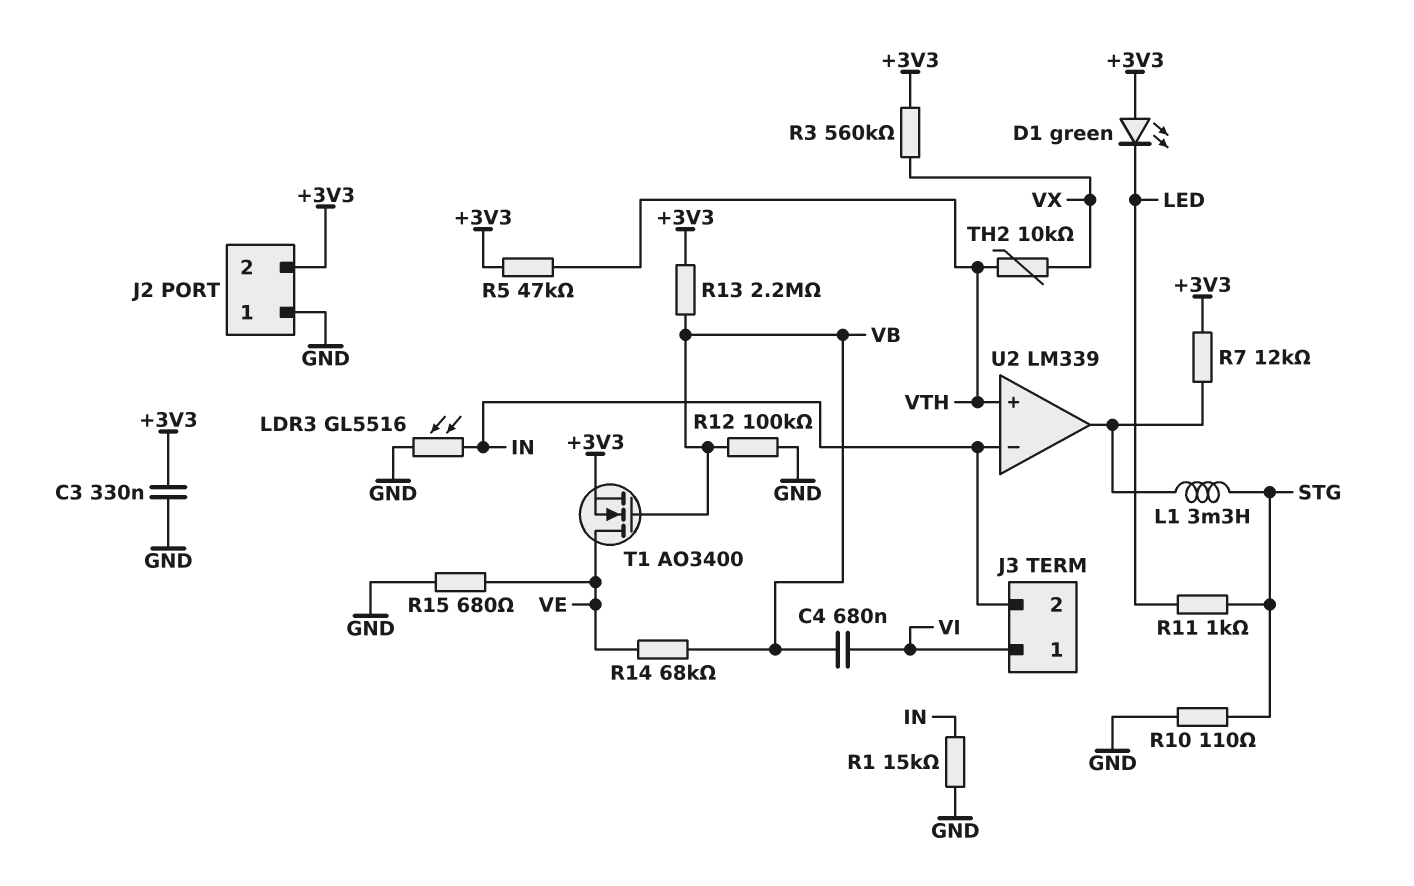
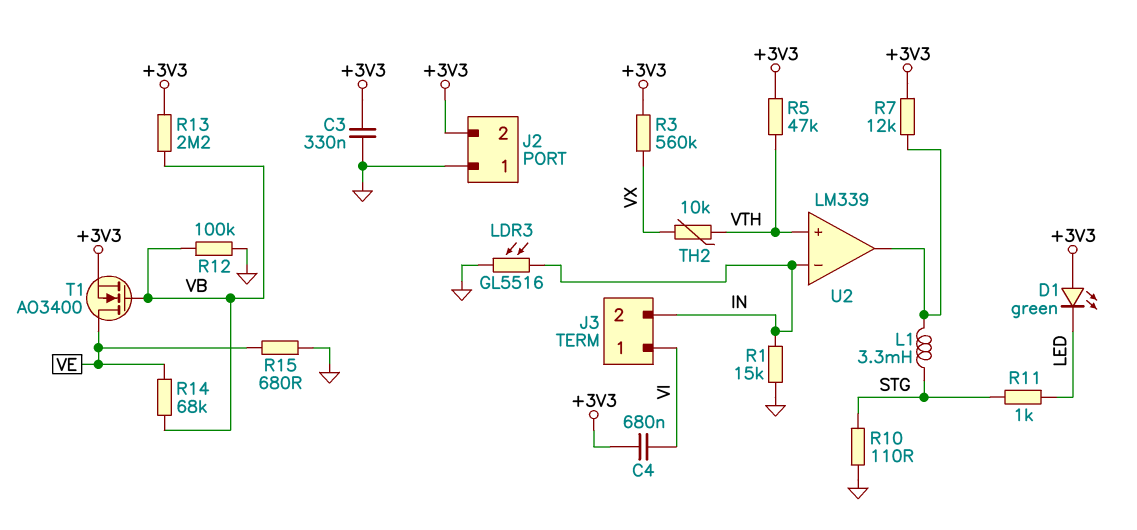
C4: 680nF (VB, VI) -> 680nF (+3V3, VI)

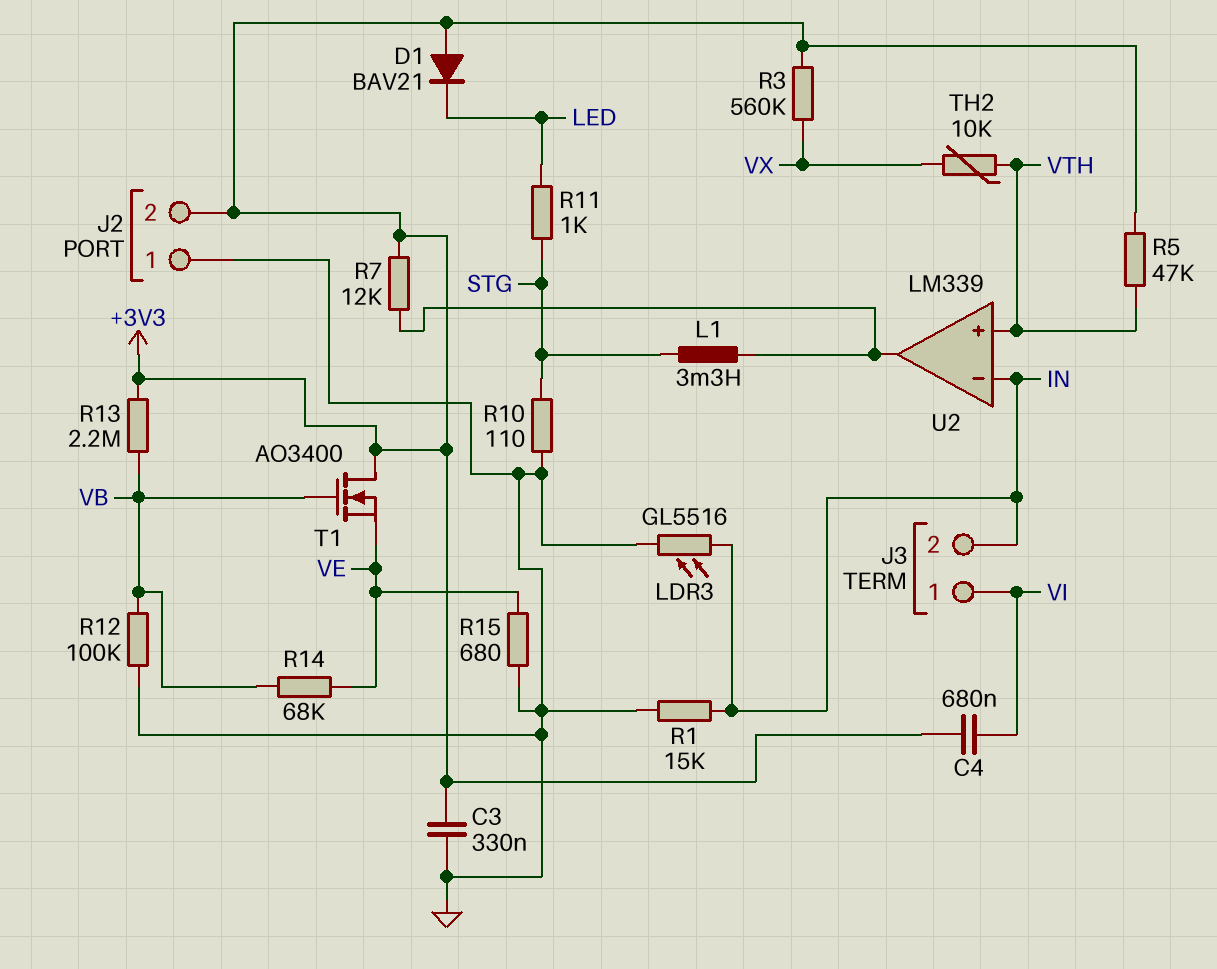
D1: LED green (A +3V3, K LED) -> diode BAV21 (A +3V3, K LED)
T1: NMOS AO3400 (G VB, D VE, S +3V3) -> NMOS AO3400 (G VB, D +3V3, S VE)

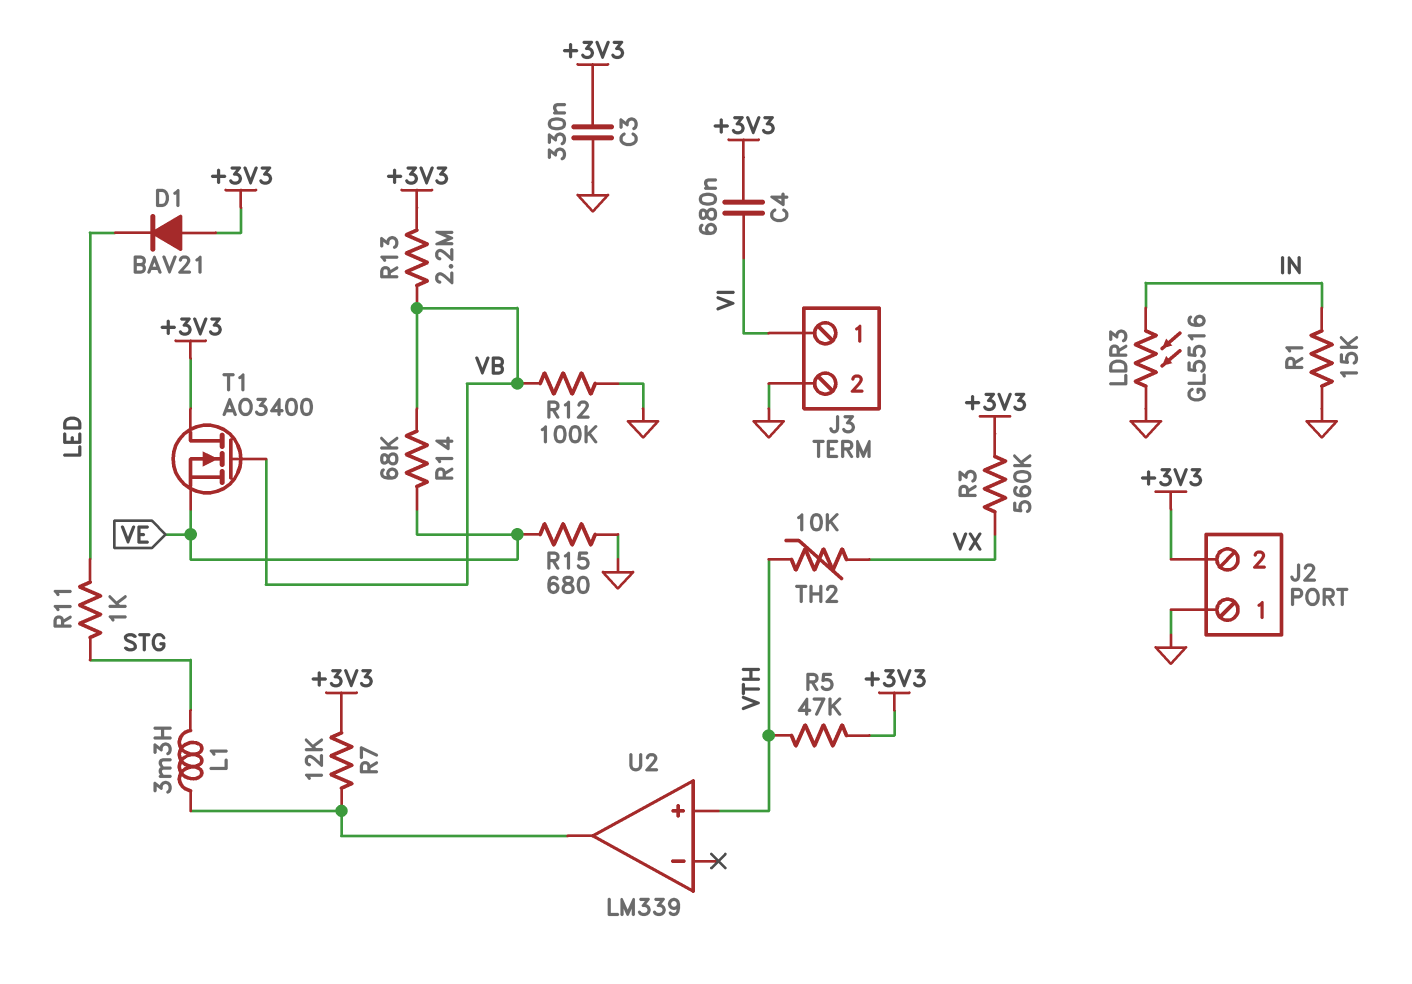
J3 pin 2: IN -> GND
R10: 110 (GND, STG) -> none
U2 pin in-: IN -> none

